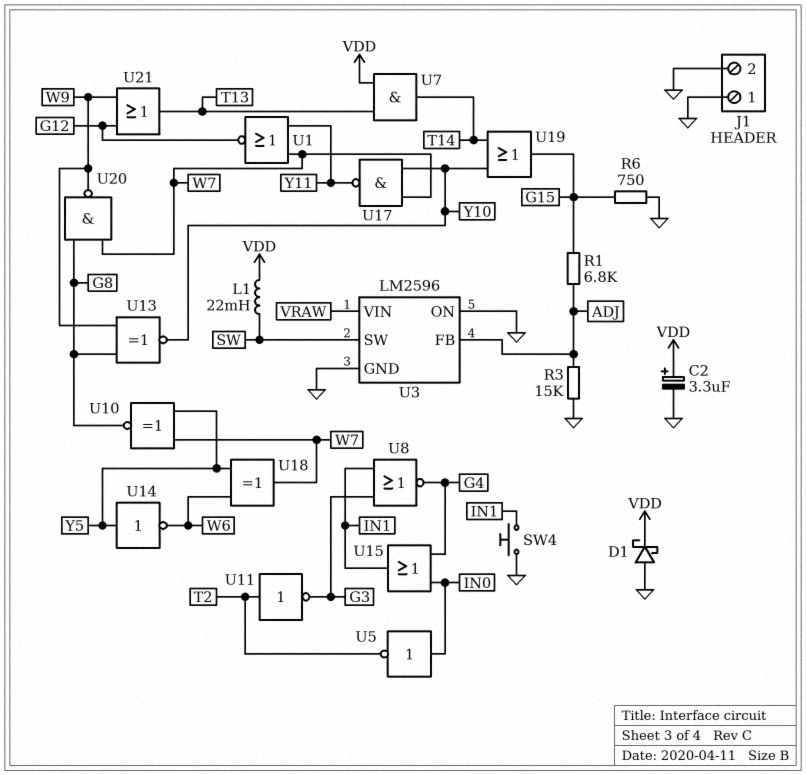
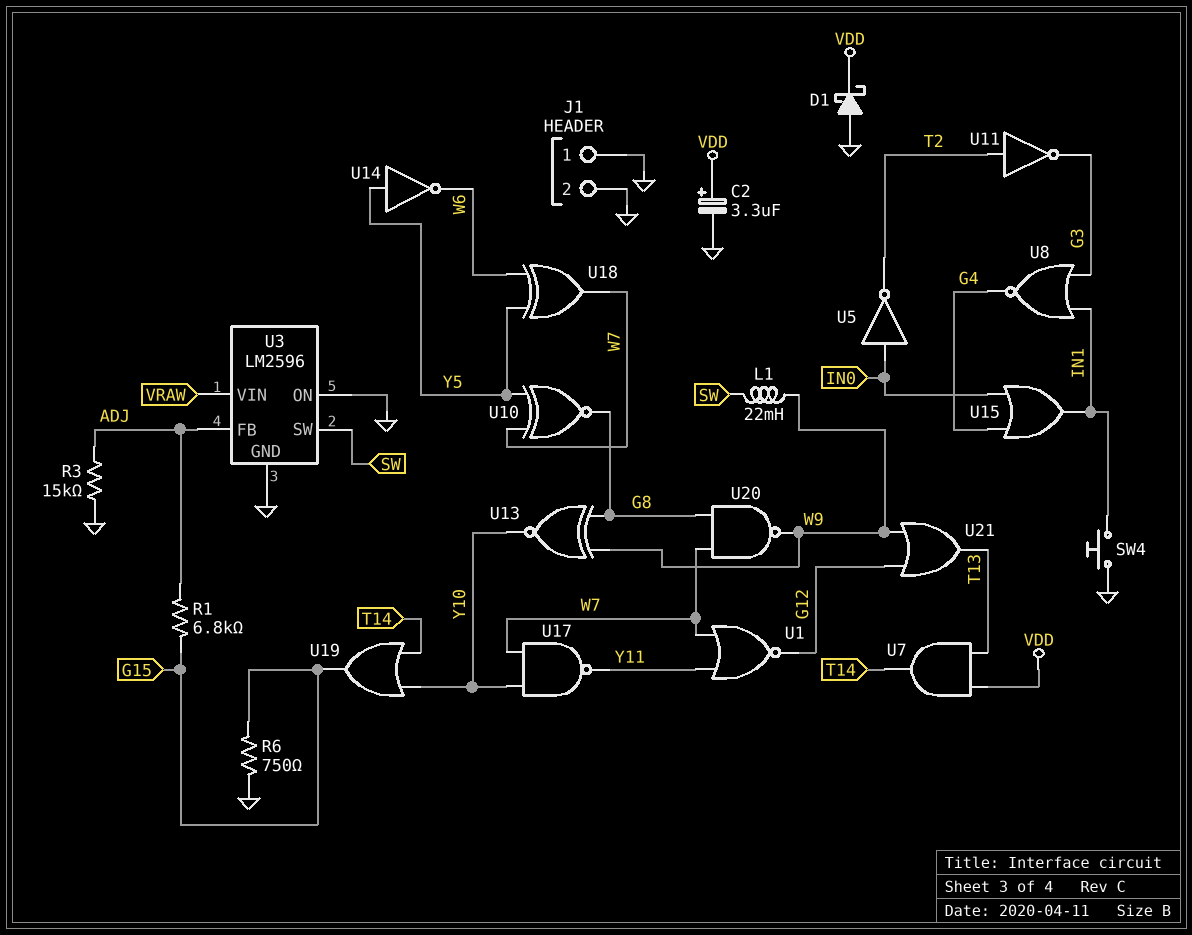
L1: 22mH (SW, VDD) -> 22mH (SW, W9)

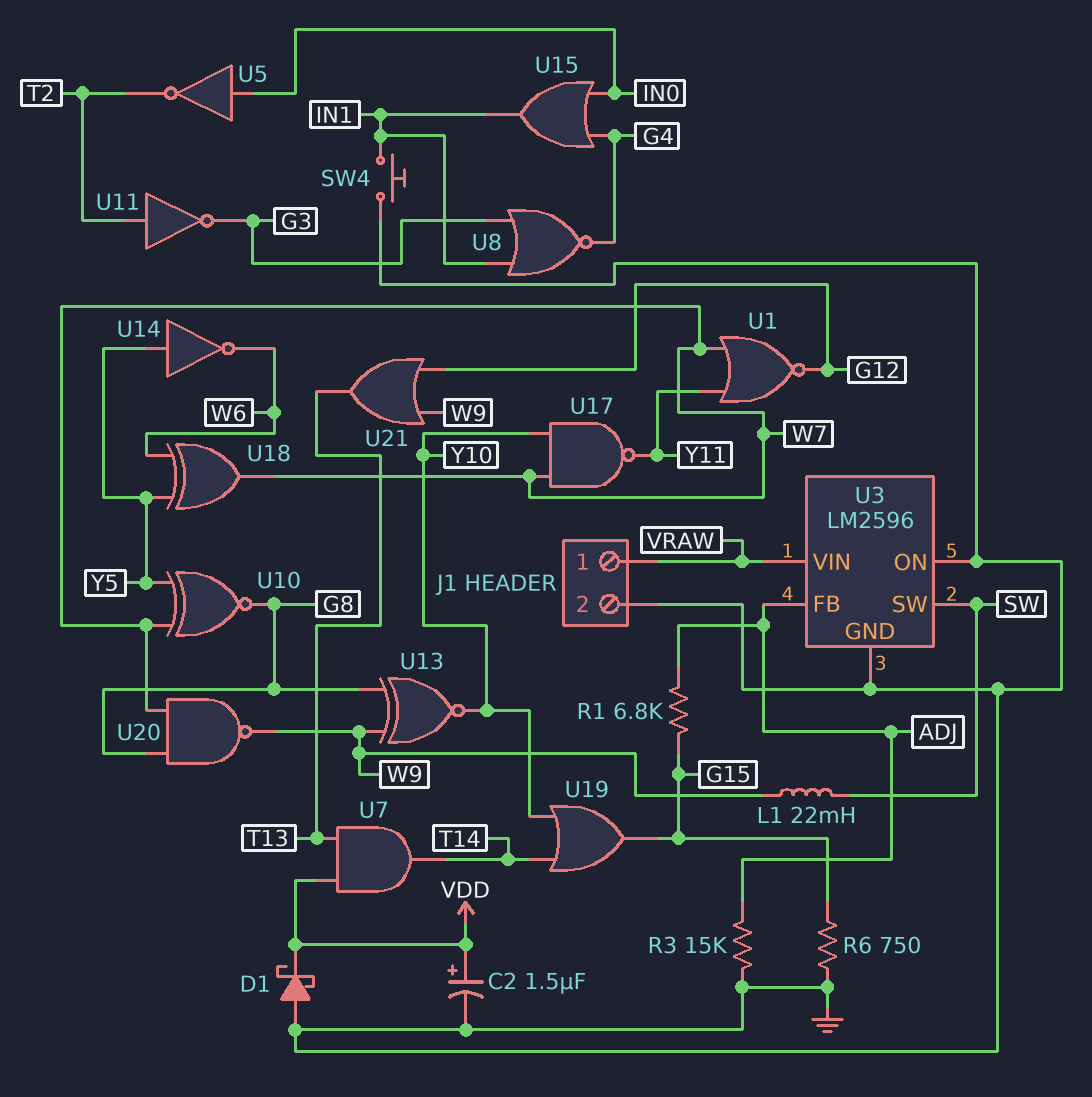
C2: 3.3uF (plus VDD, minus GND) -> 1.5uF (plus VDD, minus GND)
J1 pin 1: GND -> VRAW

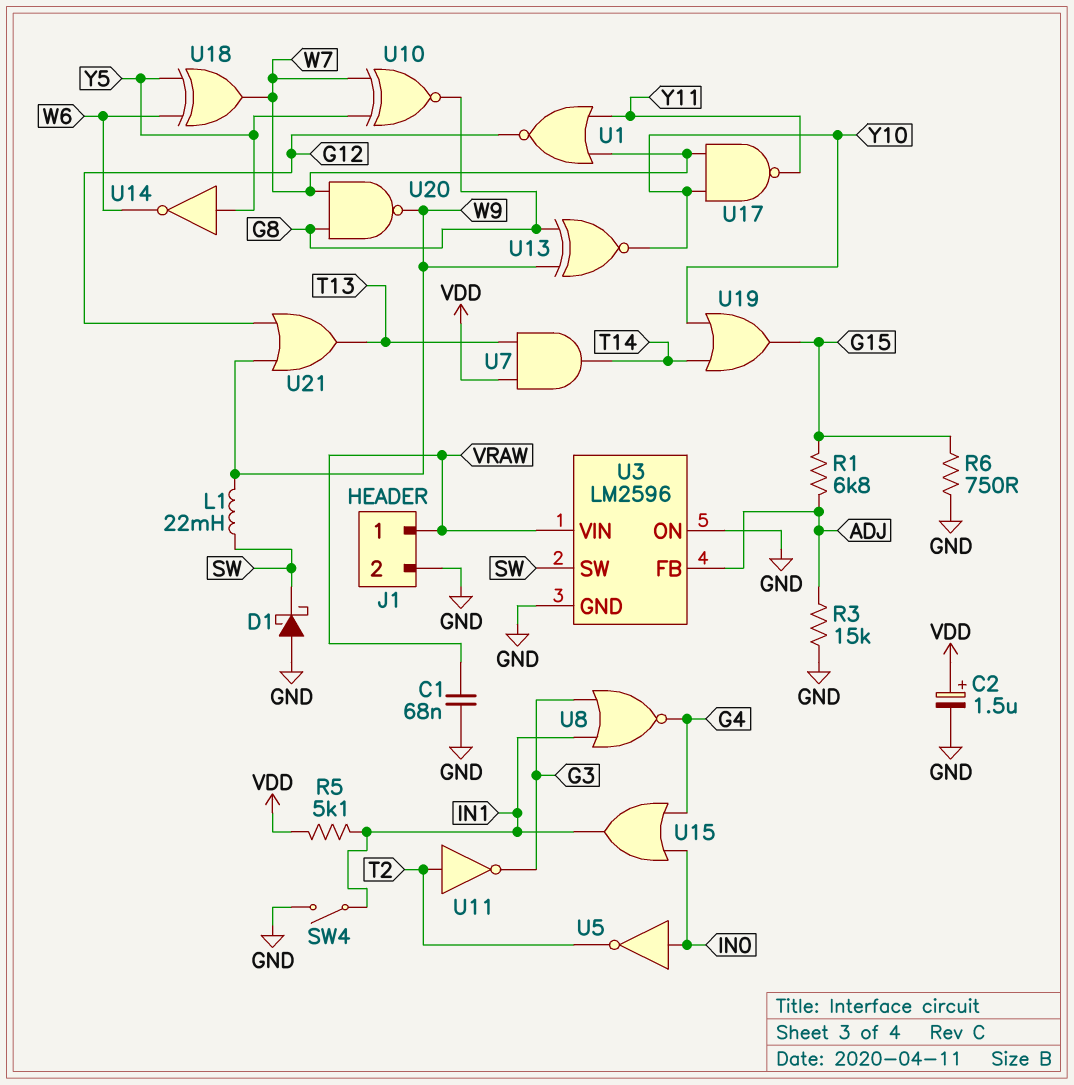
C1: none -> 68nF (GND, VRAW)
D1: schottky (A GND, K VDD) -> schottky (A GND, K SW)
R5: none -> 5.1k (IN1, VDD)
SW4: button (GND, IN1) -> switch (GND, IN1)

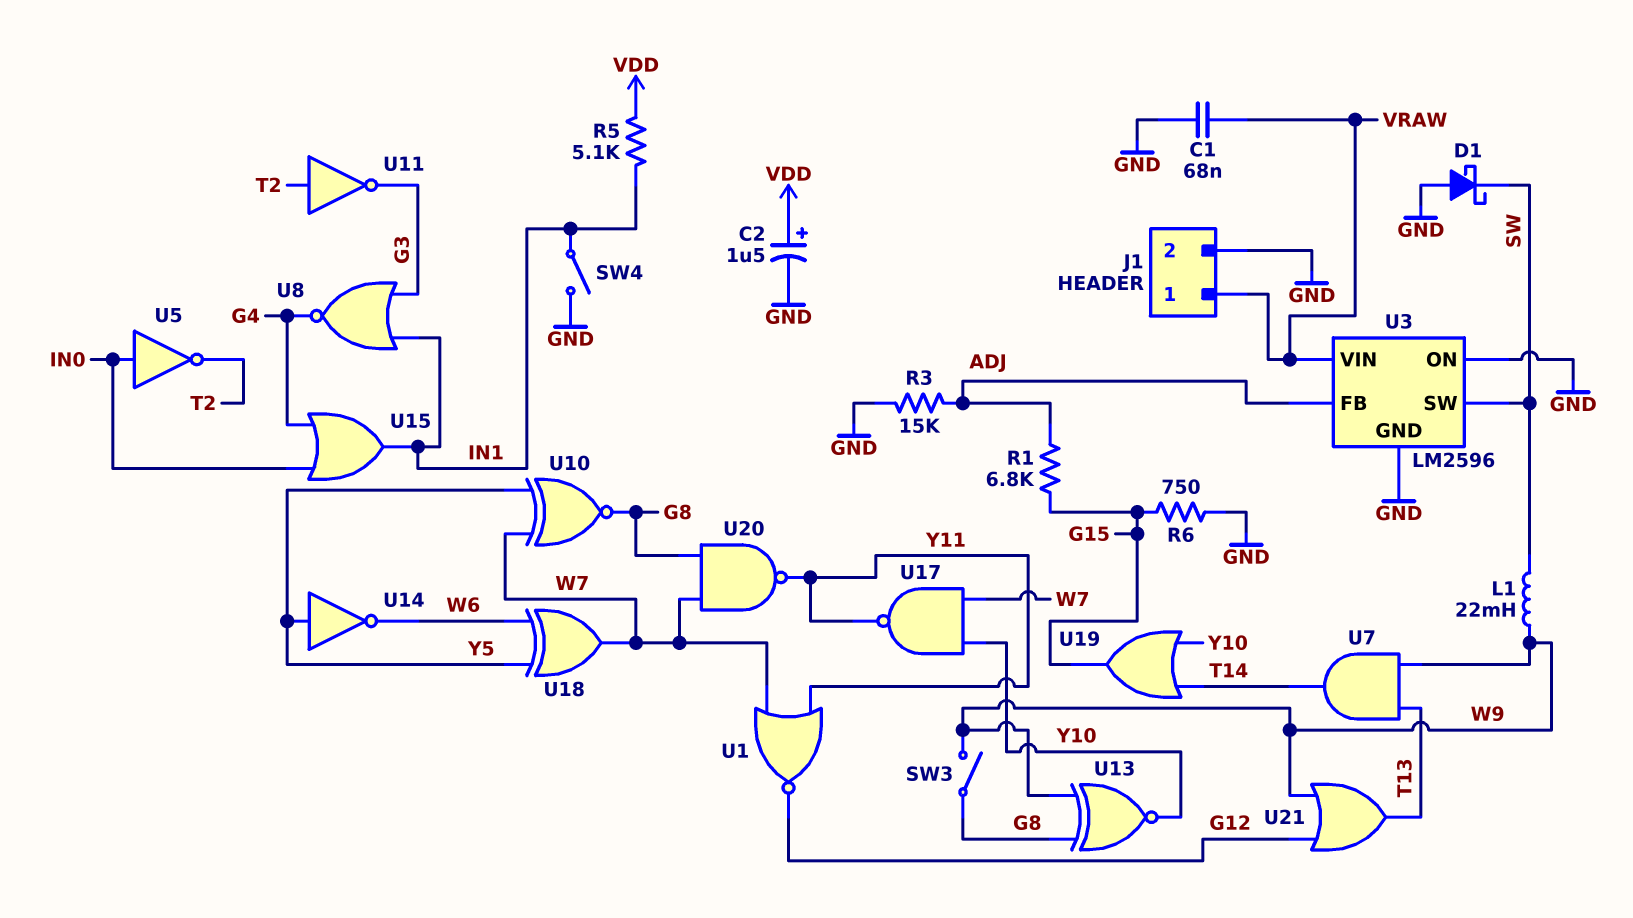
SW3: none -> switch (G8, W9)
U7: AND (in T13, in VDD, out T14) -> AND (in T13, in W9, out T14)
U20: NAND (in G8, in W7, out W9) -> NAND (in G8, in W7, out Y11)

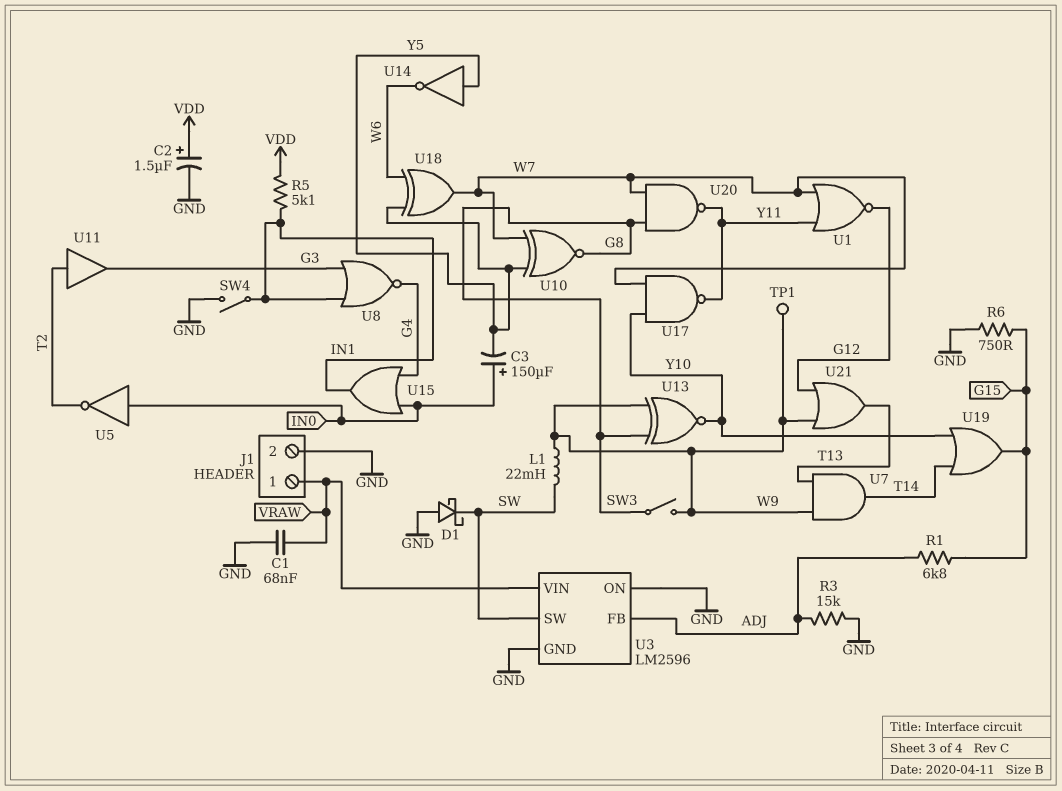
C3: none -> 150uF (plus IN0, minus Y5)
TP1: none -> test point (W9)
U11: NOT (in T2, out G3) -> buffer (in T2, out G3)

